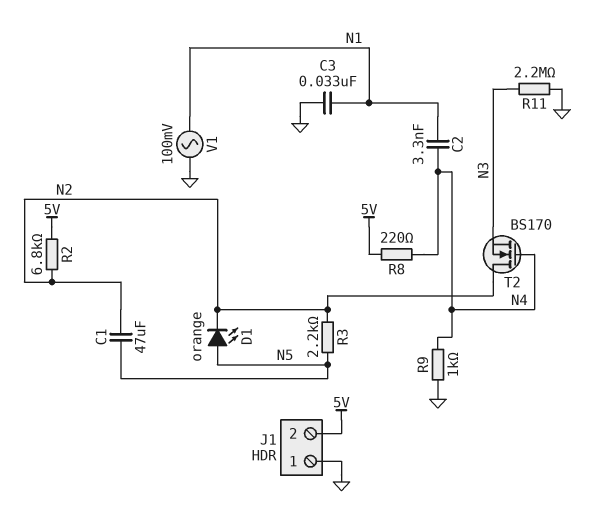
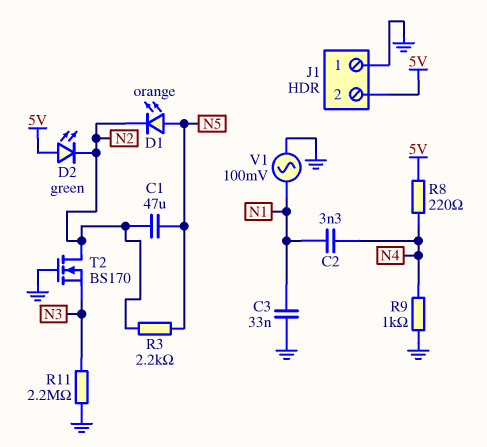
D2: none -> LED green (A 5V, K N2)
R2: 6.8k (5V, N2) -> none
T2: NMOS BS170 (G N4, D N2, S N3) -> NMOS BS170 (G GND, D N2, S N3)

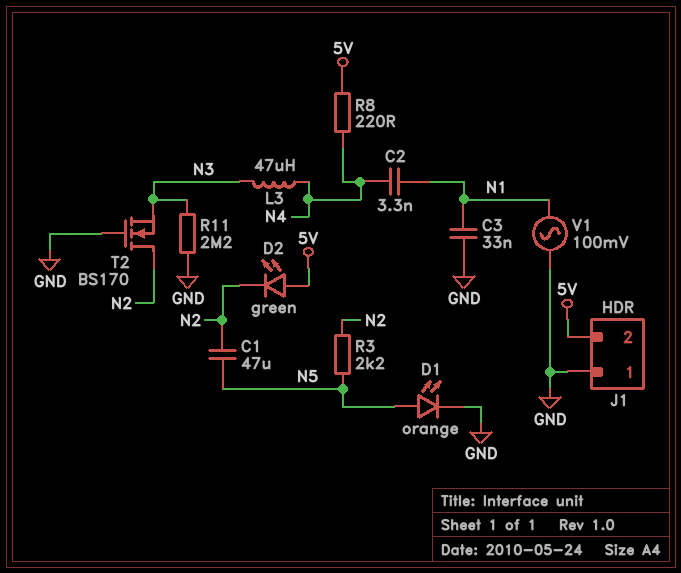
D1: LED orange (A N5, K N2) -> LED orange (A N5, K GND)
L3: none -> 47uH (N3, N4)
R9: 1k (GND, N4) -> none

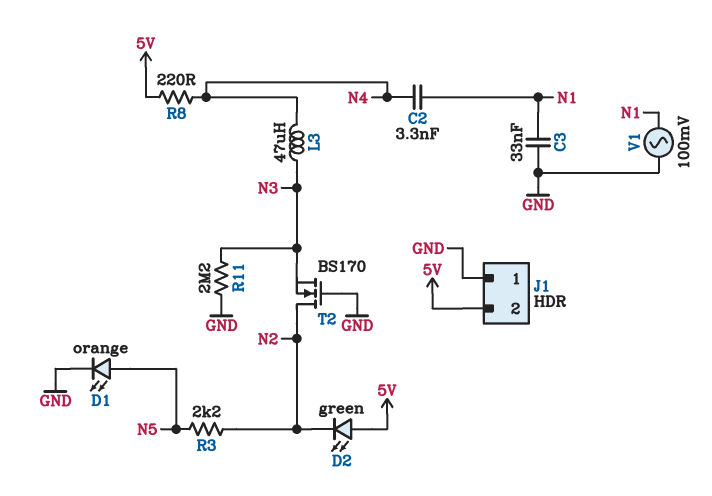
C1: 47uF (N2, N5) -> none

